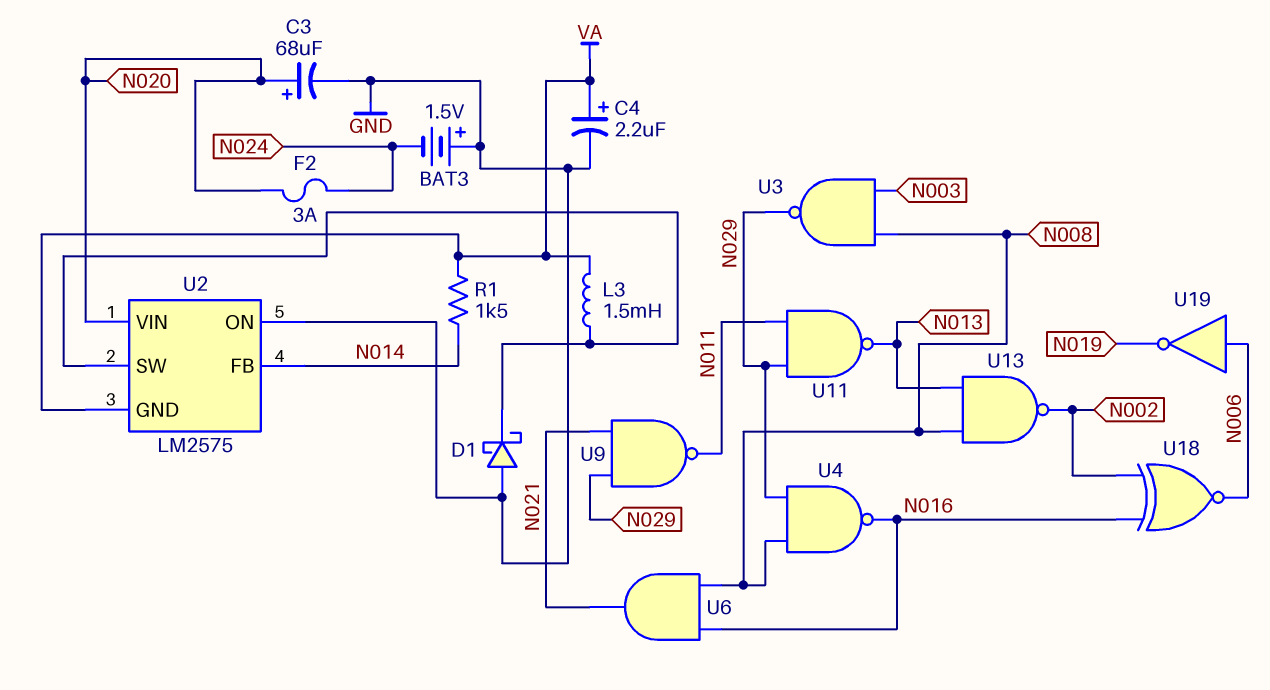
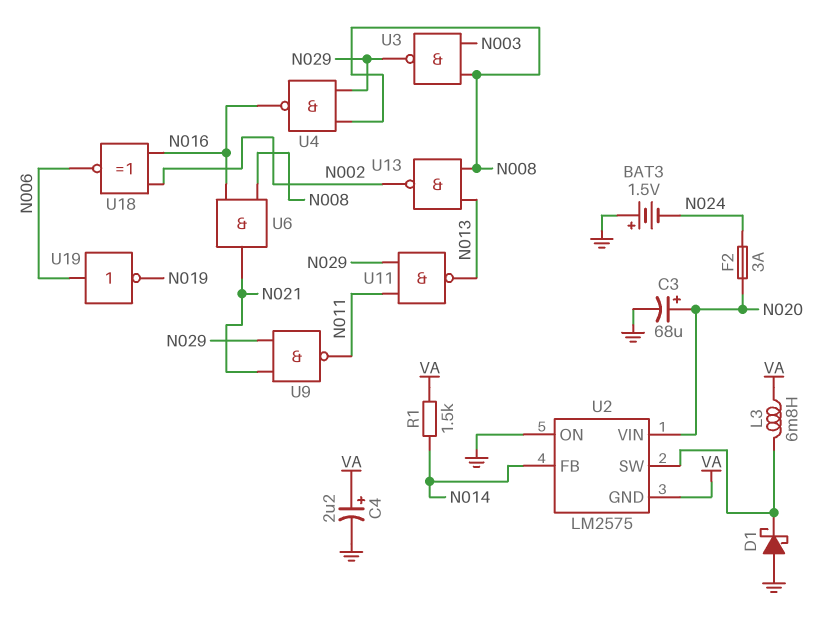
L3: 1.5mH (U2/SW, VA) -> 6.8mH (U2/SW, VA)

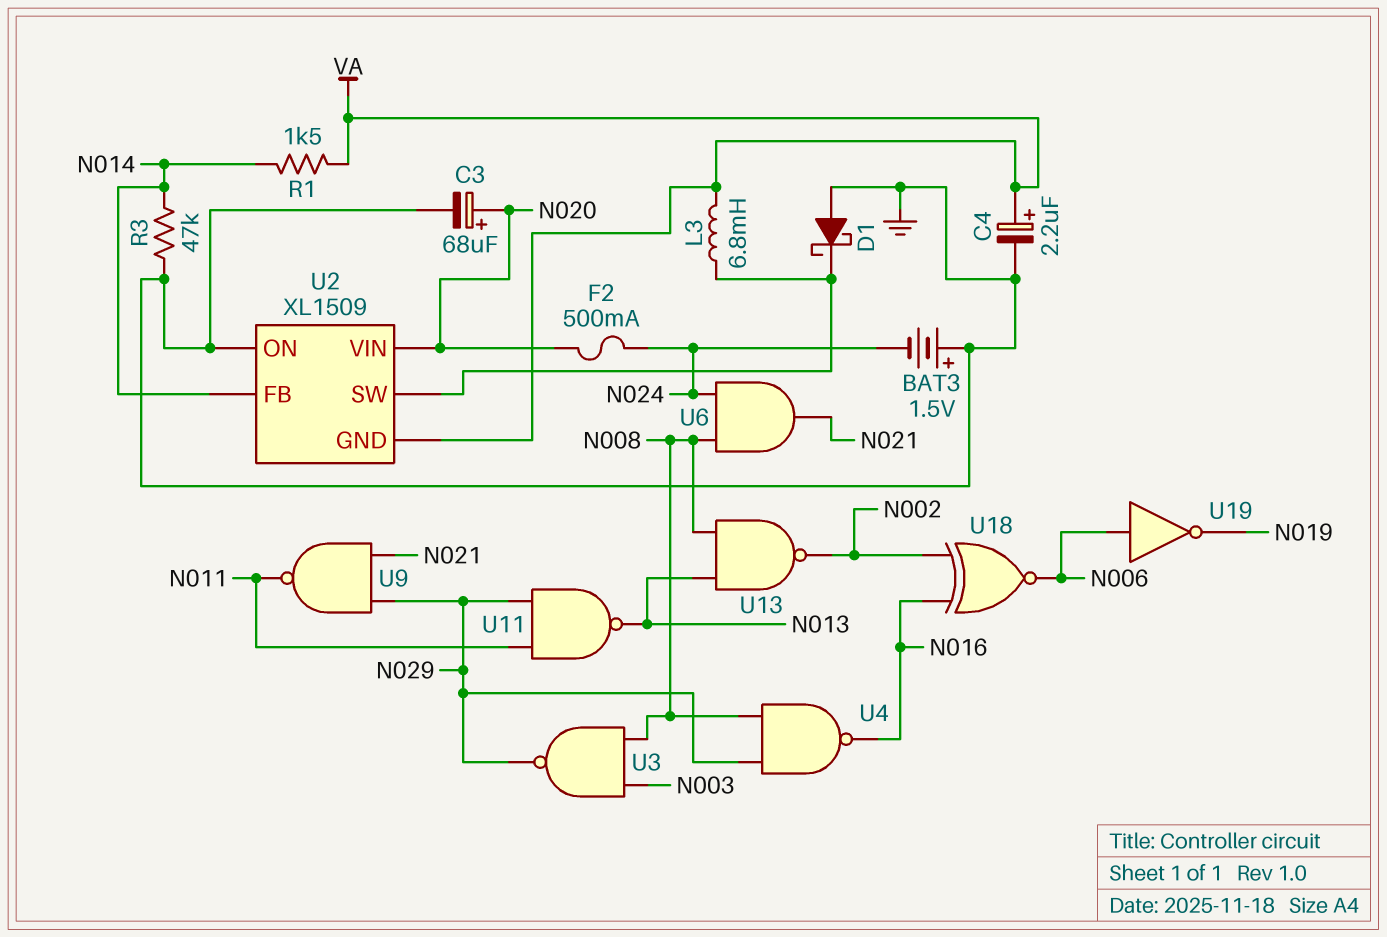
F2: 3A (N020, N024) -> 500mA (N020, N024)
R3: none -> 47k (GND, N014)
U2: LM2575 -> XL1509
U6: AND (in N008, in N016, out N021) -> AND (in N008, in N024, out N021)

